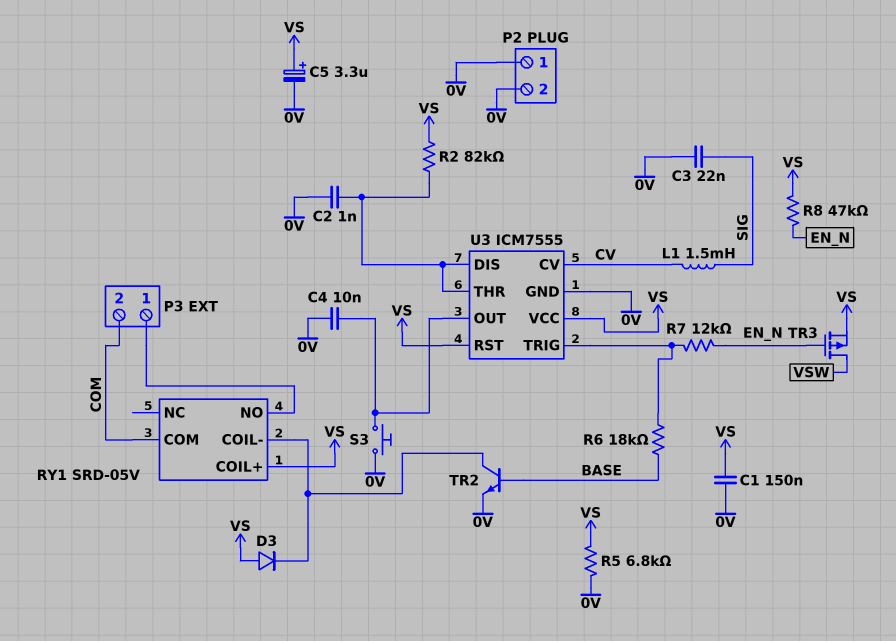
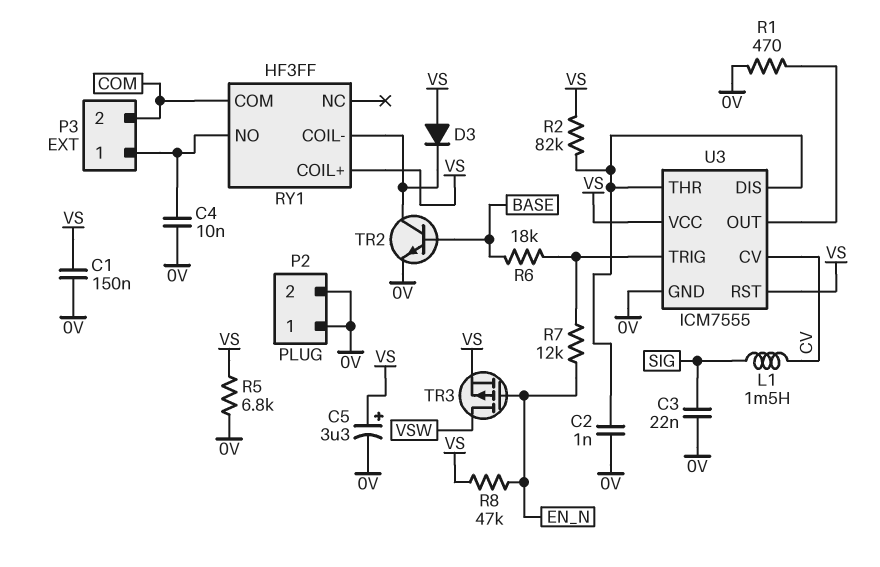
C4: 10nF (0V, U3/OUT) -> 10nF (0V, P3/1)
R1: none -> 470 (0V, U3/OUT)
RY1: SRD-05V -> HF3FF
S3: button (0V, U3/OUT) -> none

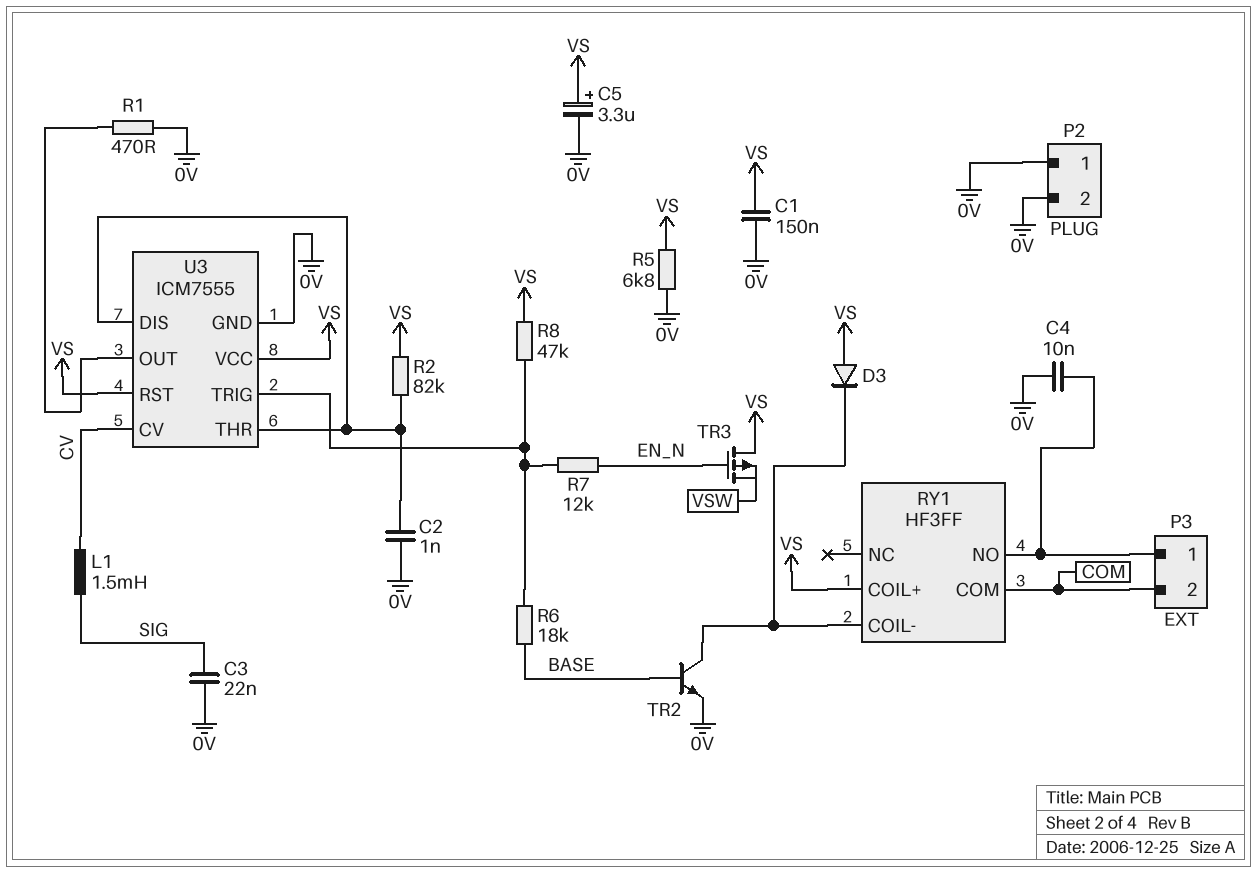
R8: 47k (EN_N, VS) -> 47k (U3/TRIG, VS)
TR3: PMOS (G EN_N, D VSW, S VS) -> PMOS (G EN_N, D VS, S VSW)

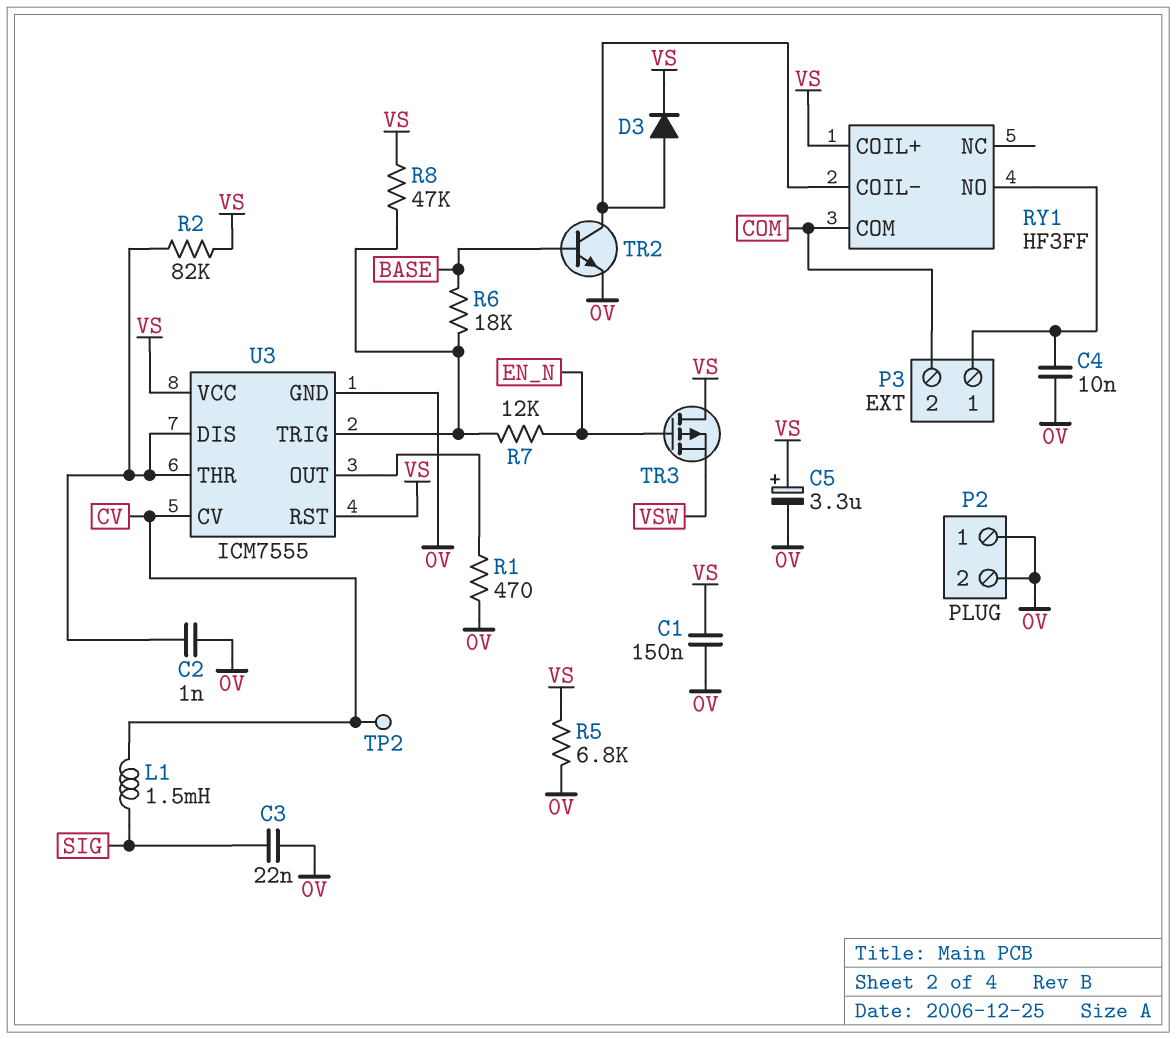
D3: diode (A VS, K RY1/COIL-) -> diode (A RY1/COIL-, K VS)
TP2: none -> test point (CV)

